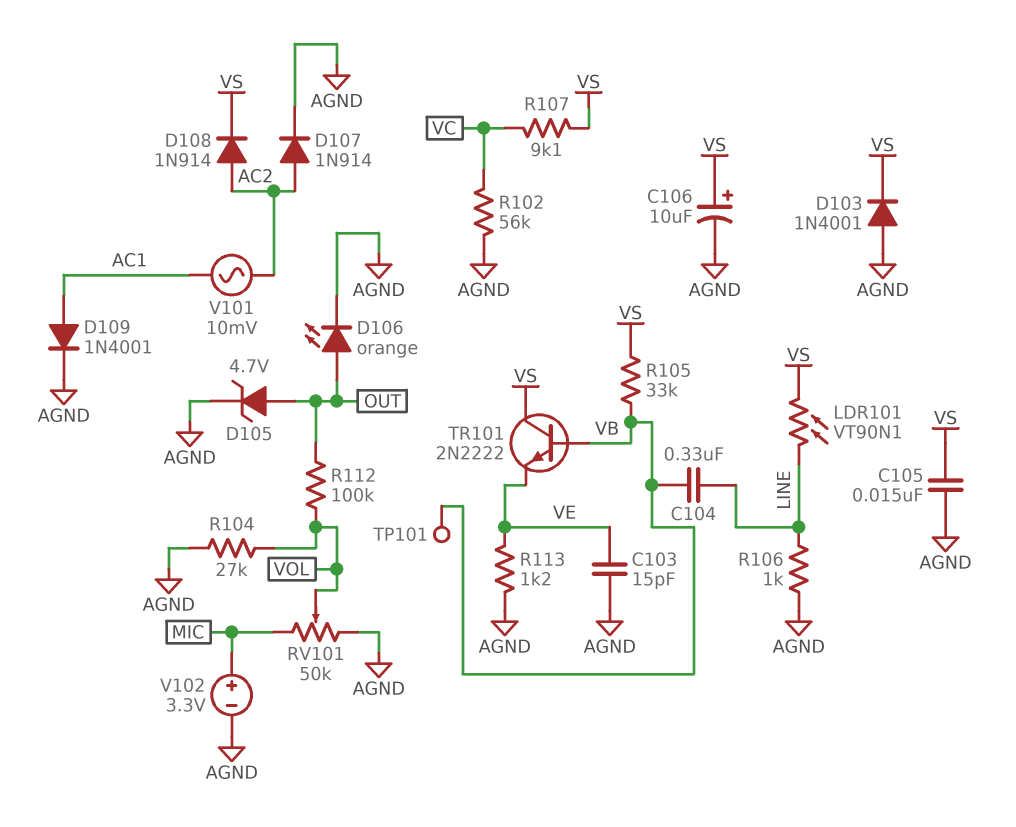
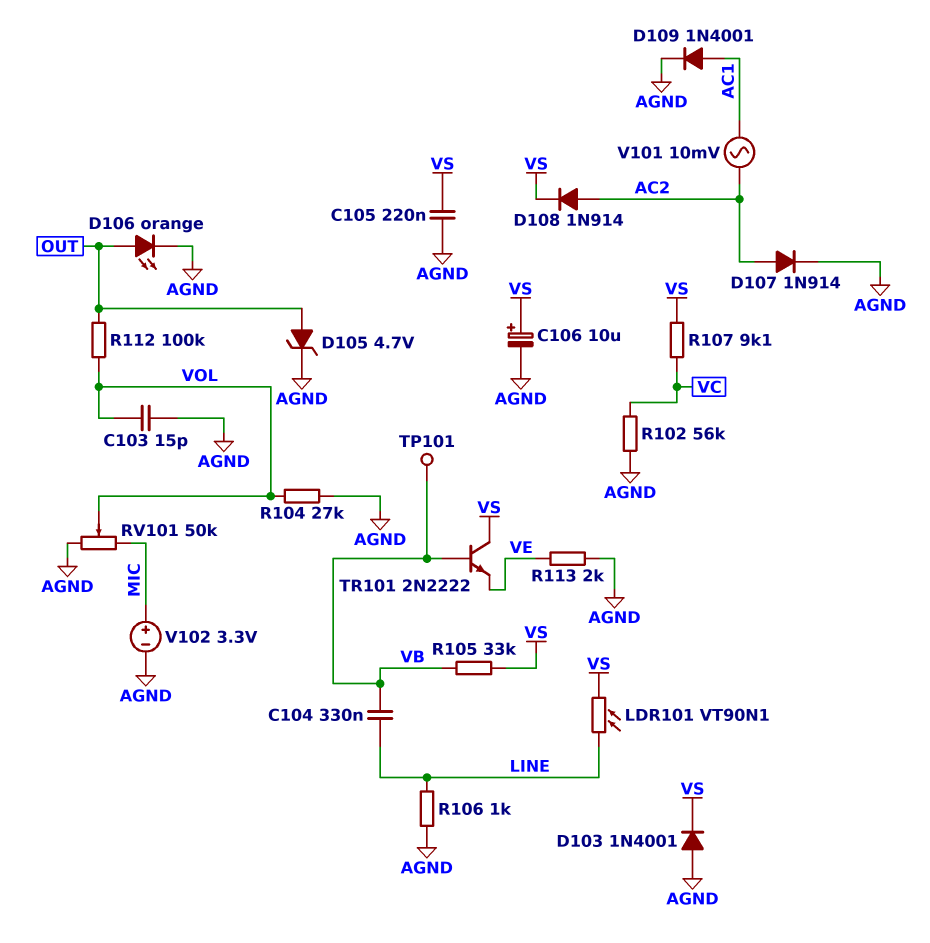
C103: 15pF (AGND, VE) -> 15pF (AGND, VOL)
C105: 15nF (AGND, VS) -> 220nF (AGND, VS)
R113: 1.2k (AGND, VE) -> 2k (AGND, VE)

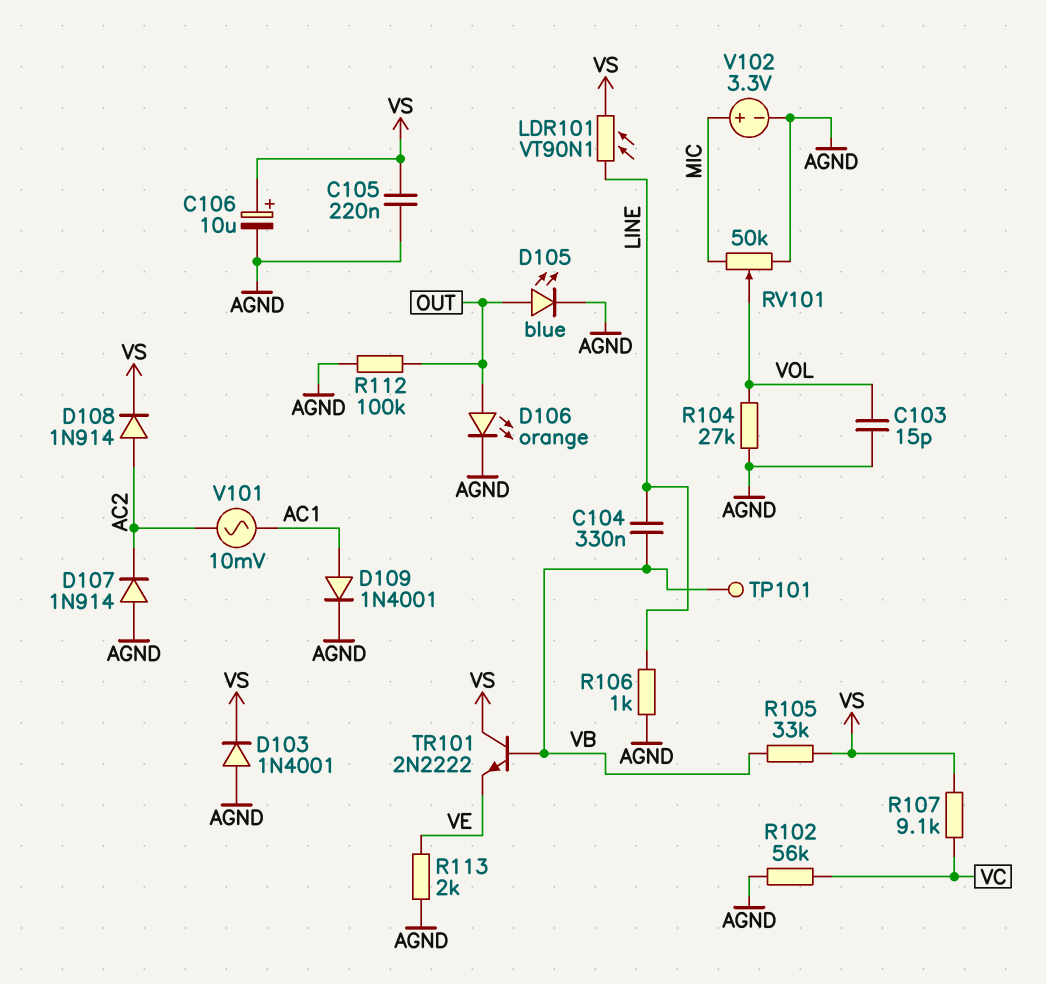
D105: zener 4.7V (A OUT, K AGND) -> LED blue (A OUT, K AGND)
D107: diode 1N914 (A AC2, K AGND) -> diode 1N914 (A AGND, K AC2)
R112: 100k (OUT, VOL) -> 100k (AGND, OUT)

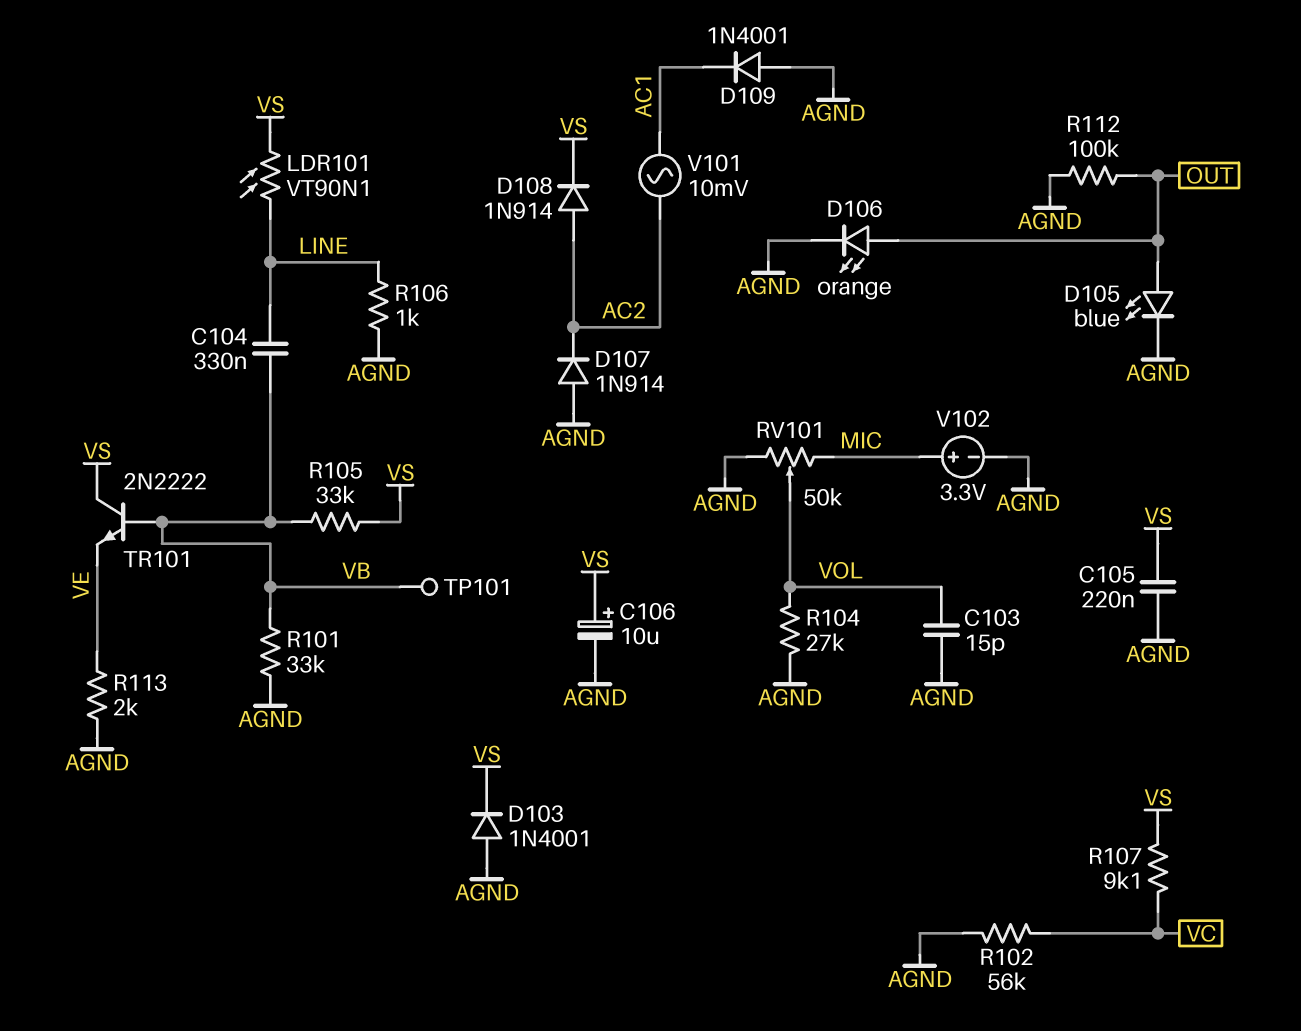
D109: diode 1N4001 (A AC1, K AGND) -> diode 1N4001 (A AGND, K AC1)
R101: none -> 33k (AGND, VB)

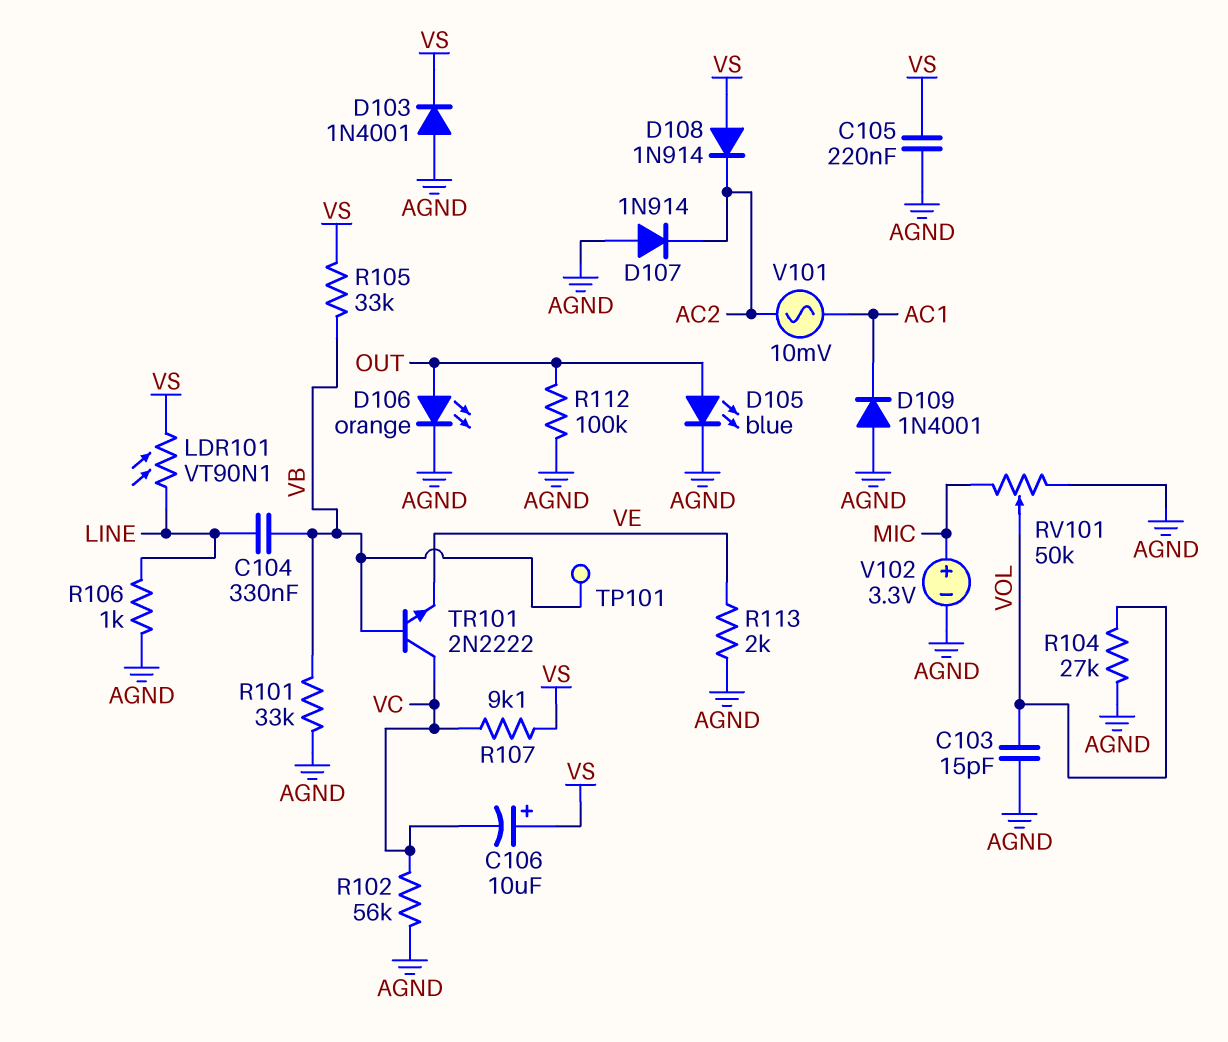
C106: 10uF (plus VS, minus AGND) -> 10uF (plus VS, minus VC)
D108: diode 1N914 (A AC2, K VS) -> diode 1N914 (A VS, K AC2)
TR101: NPN 2N2222 (B VB, C VS, E VE) -> NPN 2N2222 (B VB, C VC, E VE)

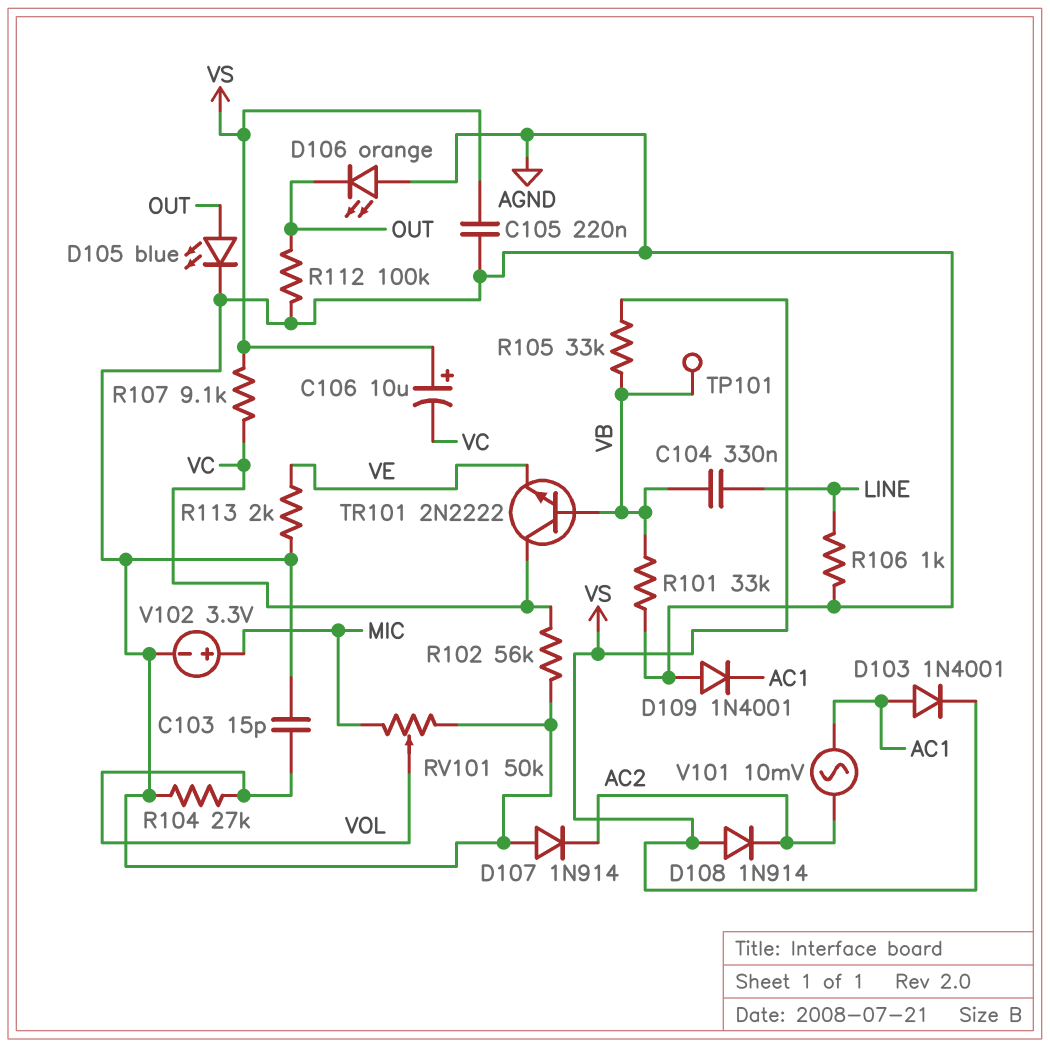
D103: diode 1N4001 (A AGND, K VS) -> diode 1N4001 (A AC1, K VS)
D106: LED orange (A OUT, K AGND) -> LED orange (A AGND, K OUT)
LDR101: VT90N1 (LINE, VS) -> none

